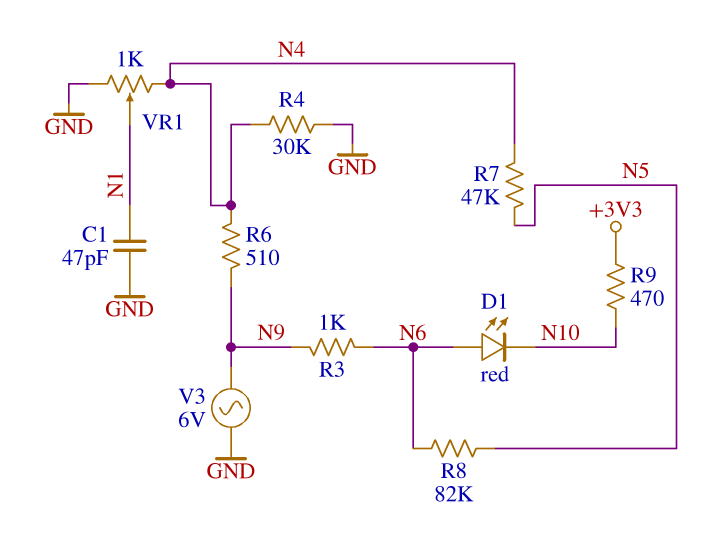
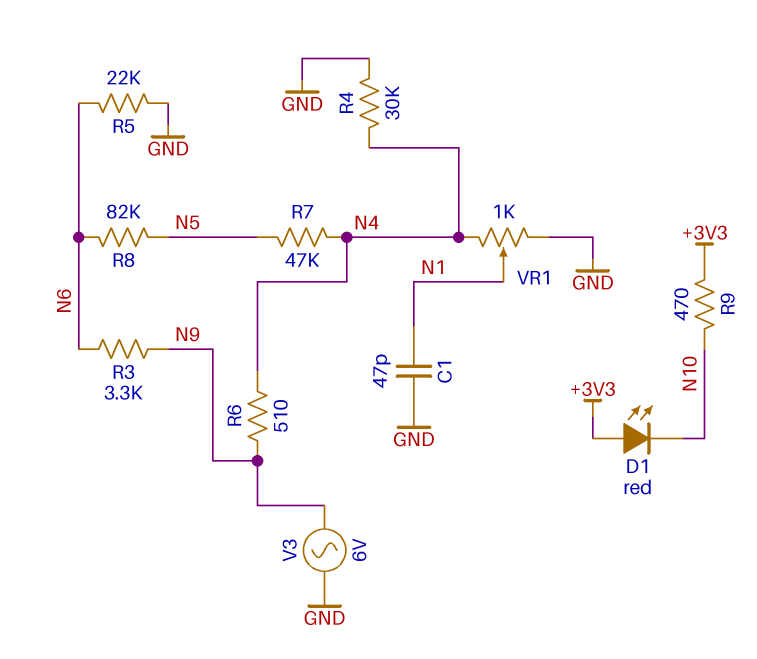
D1: LED red (A N6, K N10) -> LED red (A +3V3, K N10)
R3: 1k (N6, N9) -> 3.3k (N6, N9)
R5: none -> 22k (GND, N6)

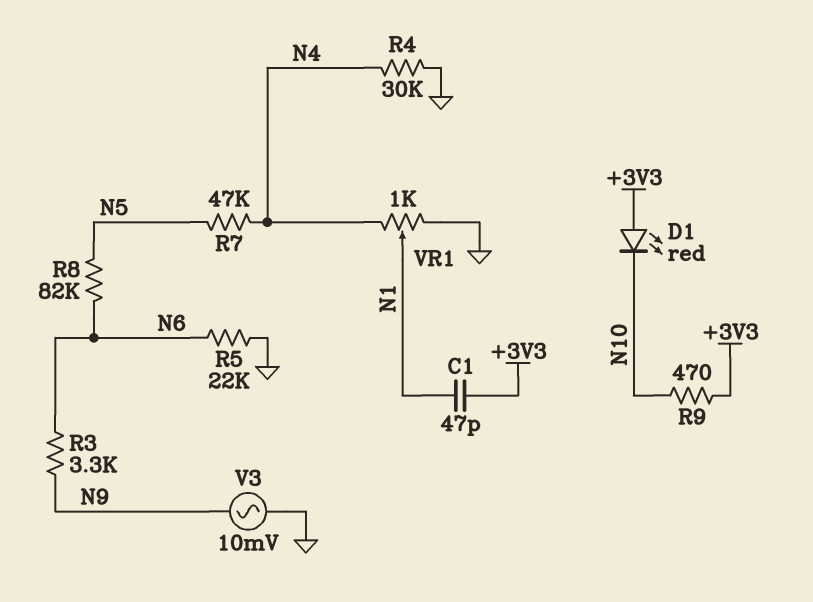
C1: 47pF (GND, N1) -> 47pF (+3V3, N1)
R6: 510 (N4, N9) -> none
V3: AC 6V (GND, N9) -> AC 10mV (GND, N9)

